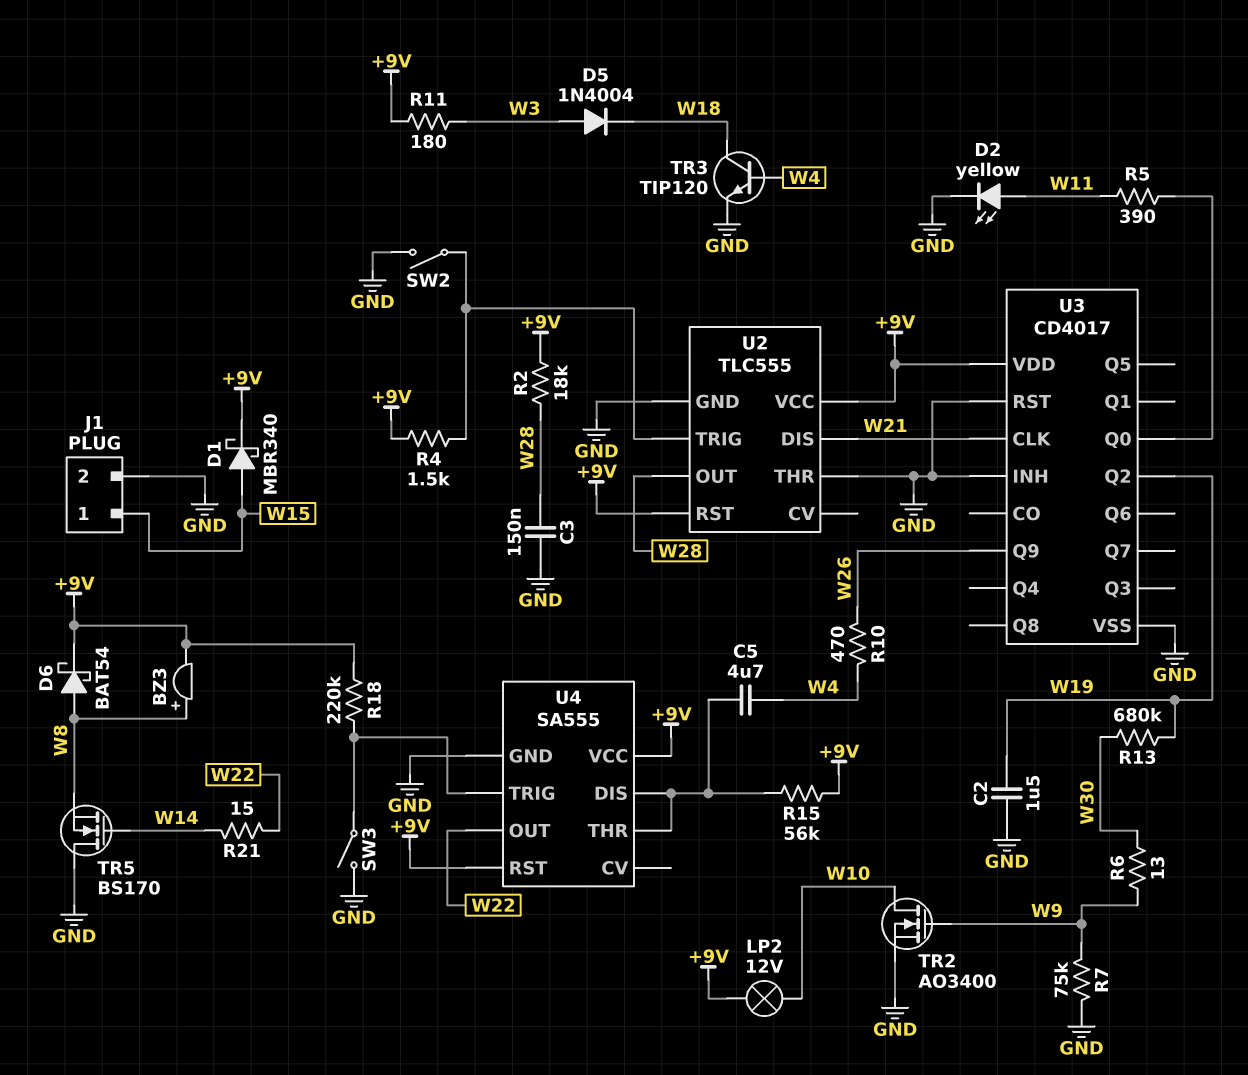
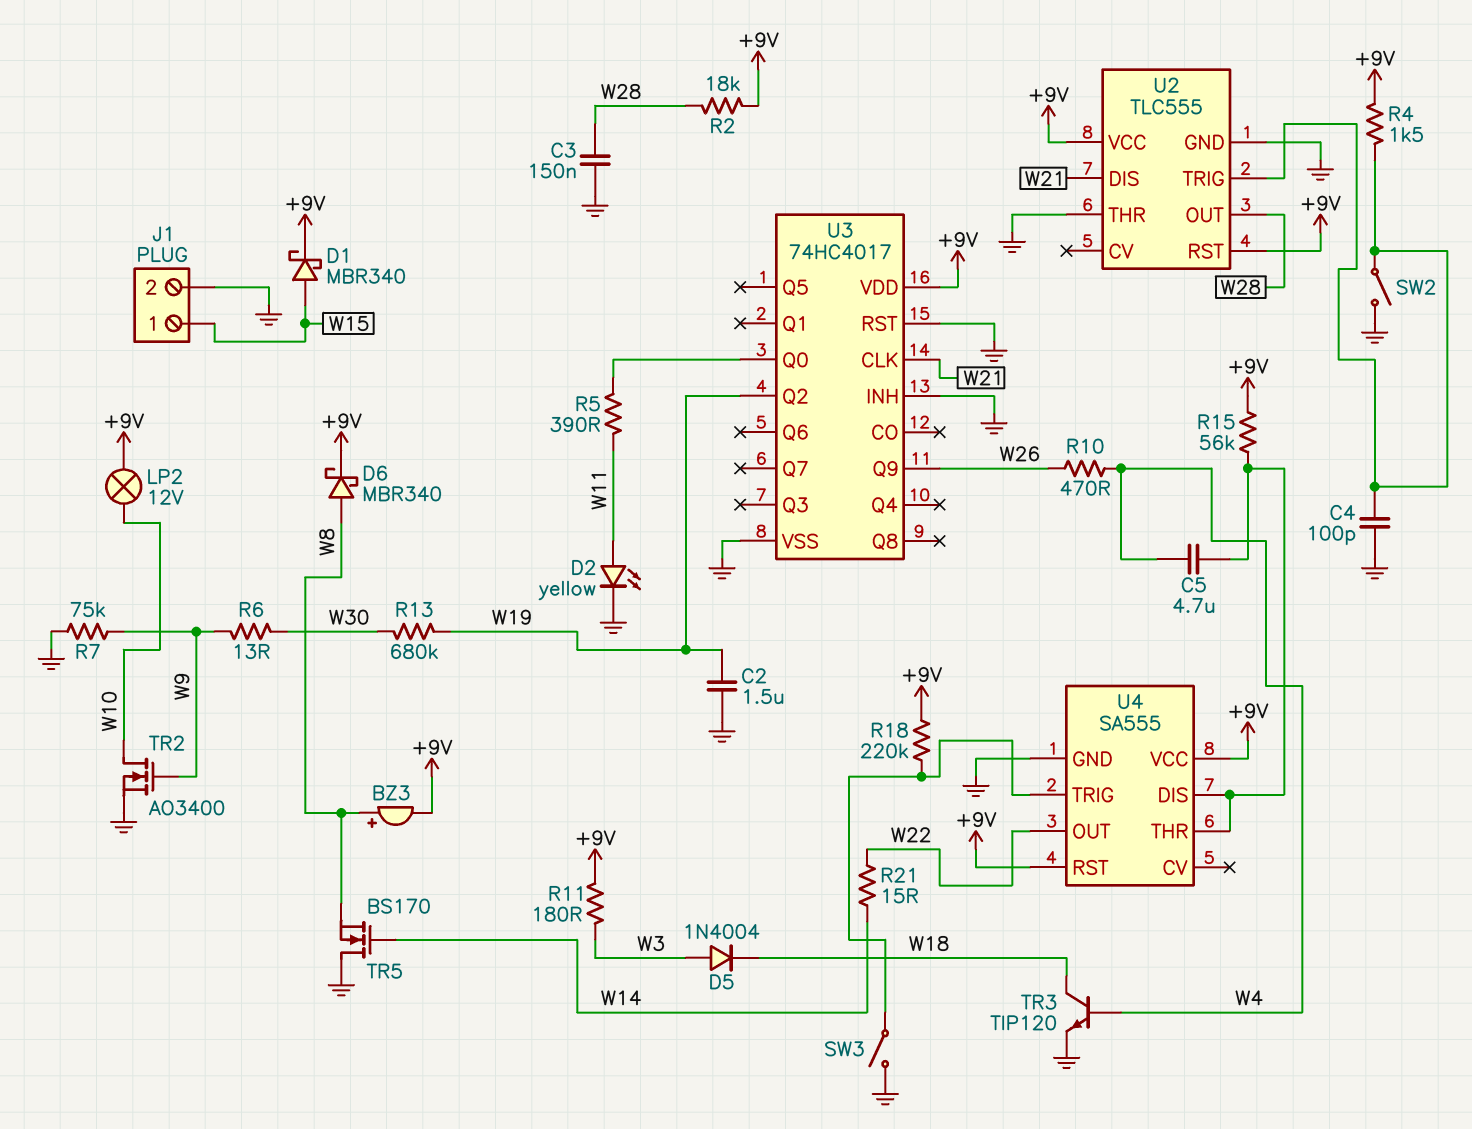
C4: none -> 100pF (GND, U2/TRIG)
D6: schottky BAT54 (A W8, K +9V) -> schottky MBR340 (A W8, K +9V)
U3: CD4017 -> 74HC4017

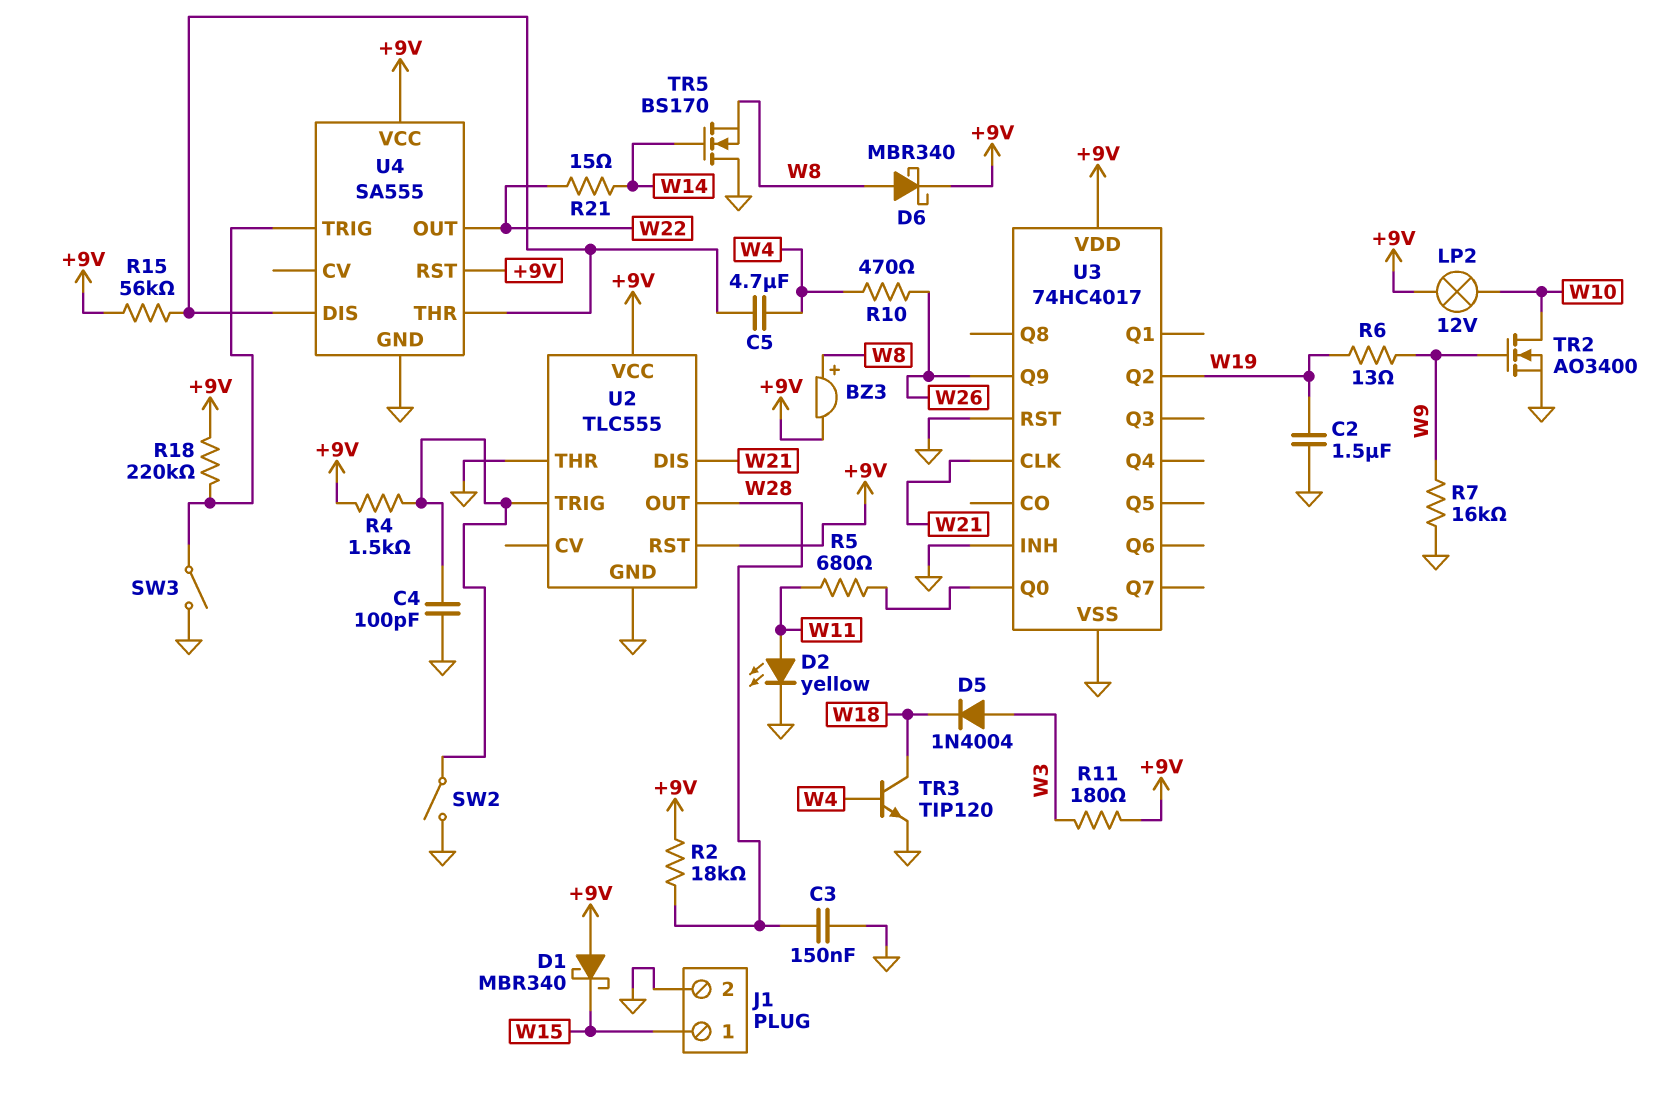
D1: schottky MBR340 (A W15, K +9V) -> schottky MBR340 (A +9V, K W15)
R5: 390 (U3/Q0, W11) -> 680 (U3/Q0, W11)
R6: 13 (W9, W30) -> 13 (W9, W19)
R7: 75k (GND, W9) -> 16k (GND, W9)
R13: 680k (W19, W30) -> none

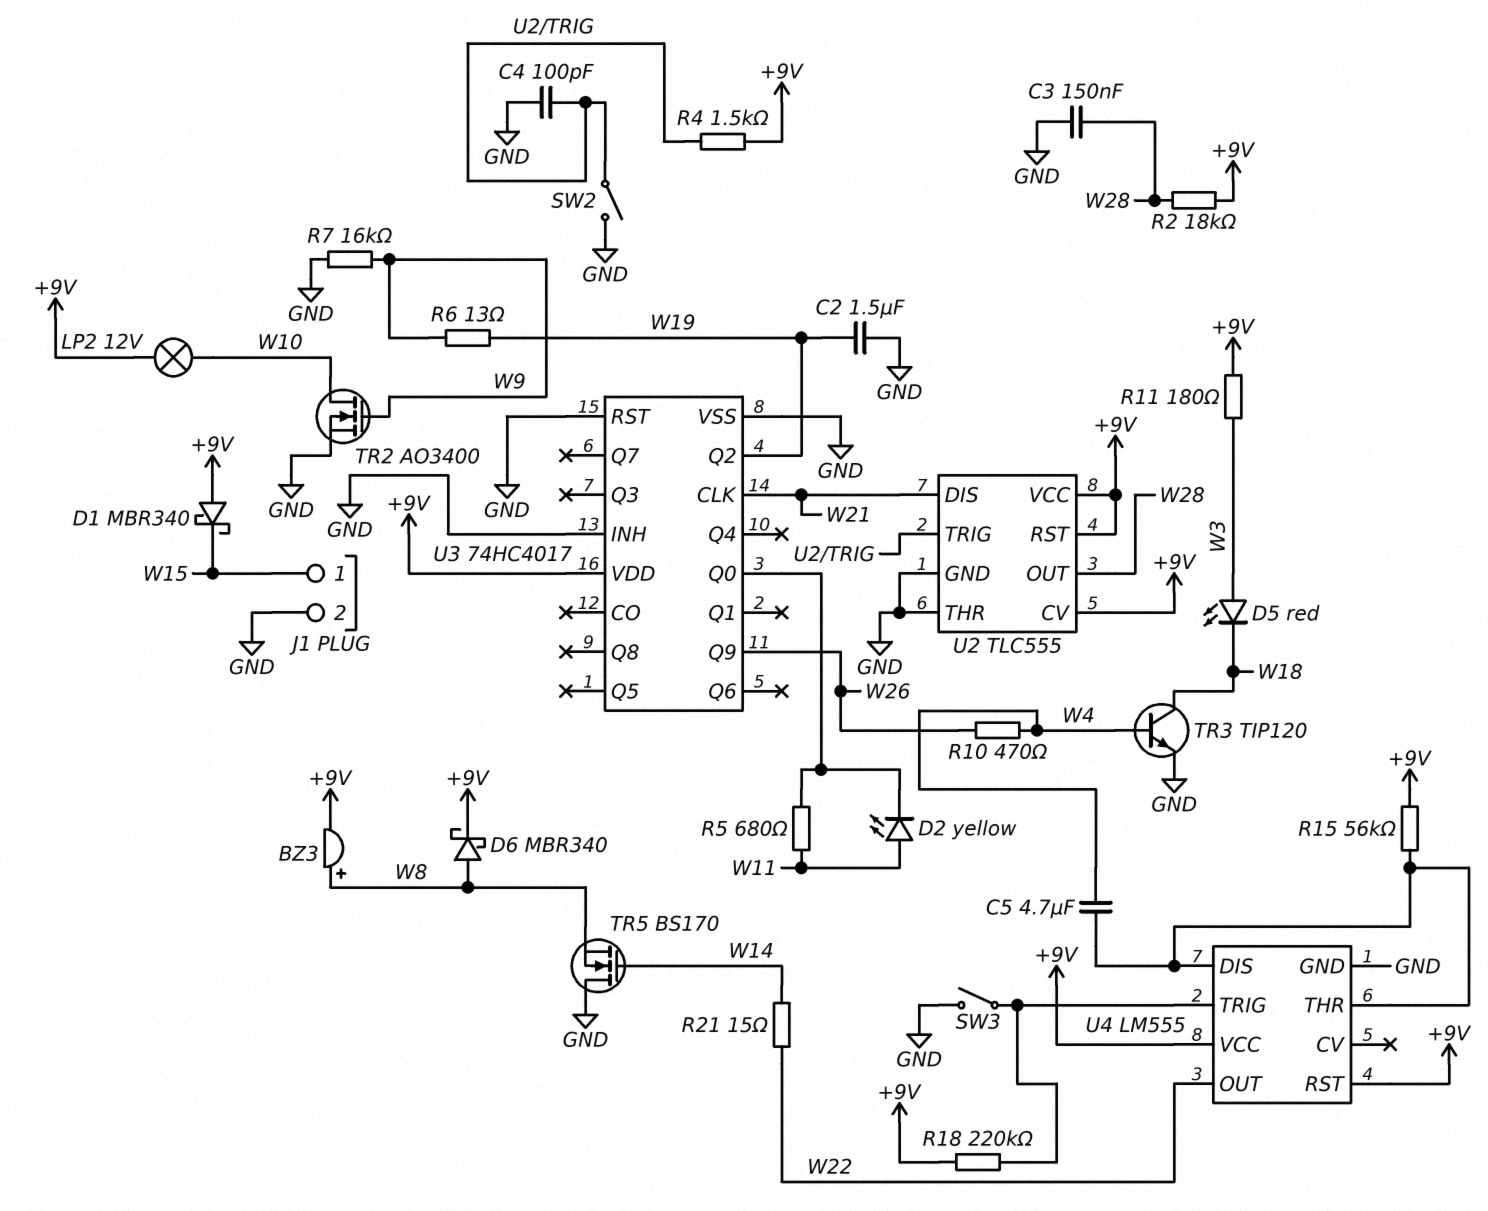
D2: LED yellow (A W11, K GND) -> LED yellow (A W11, K U3/Q0)
D5: diode 1N4004 (A W3, K W18) -> LED red (A W3, K W18)
U2 pin CV: none -> +9V
U4: SA555 -> LM555

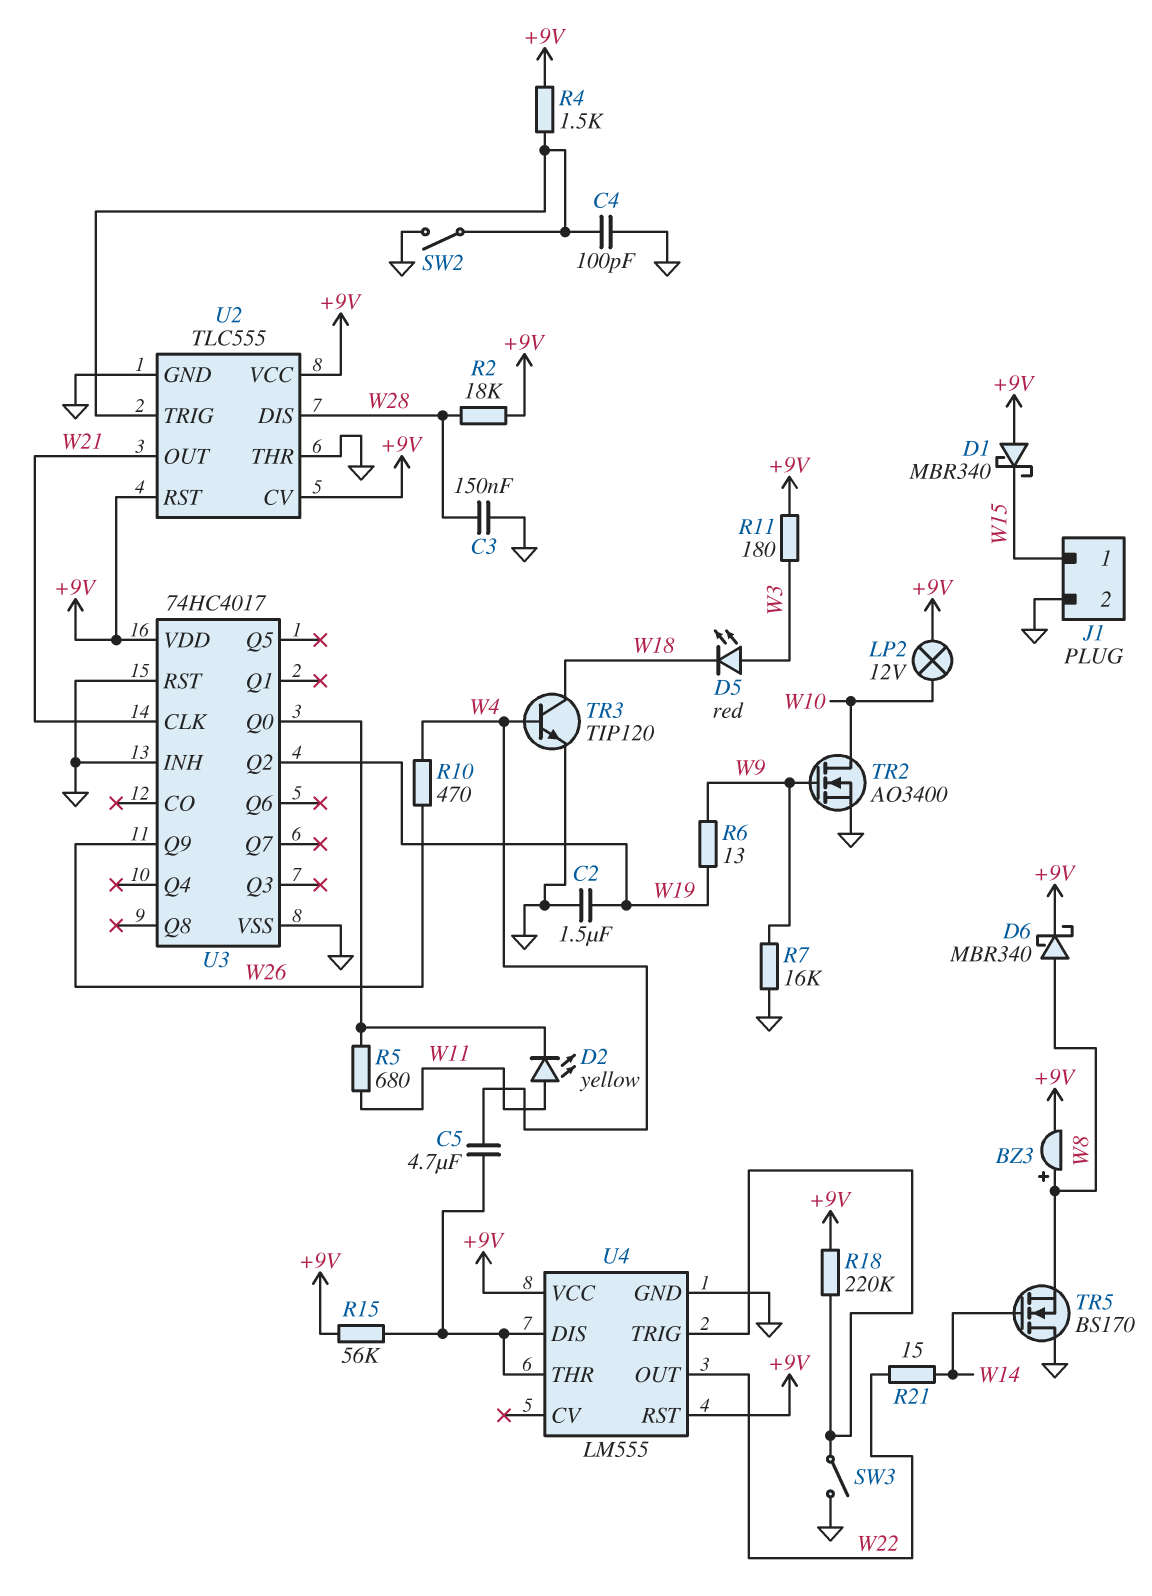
U2 pin DIS: W21 -> W28
U2 pin OUT: W28 -> W21

